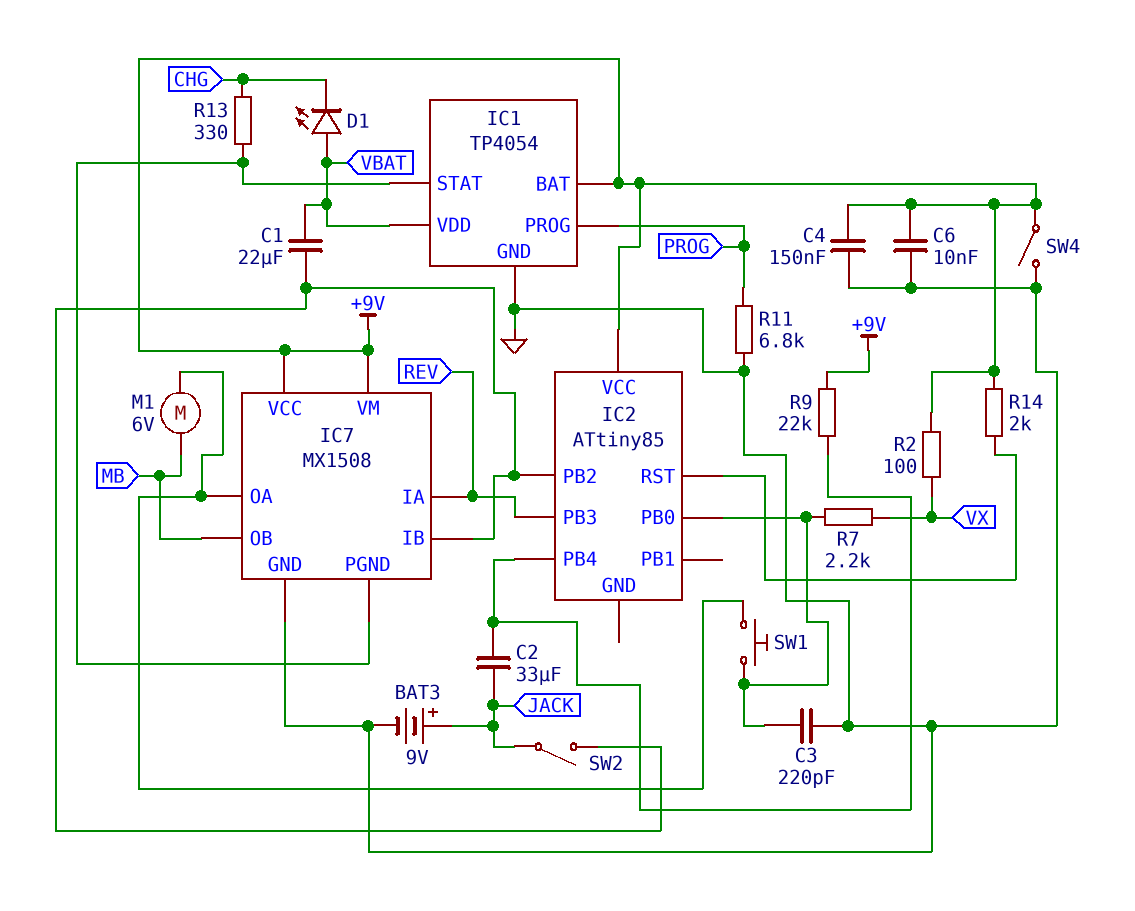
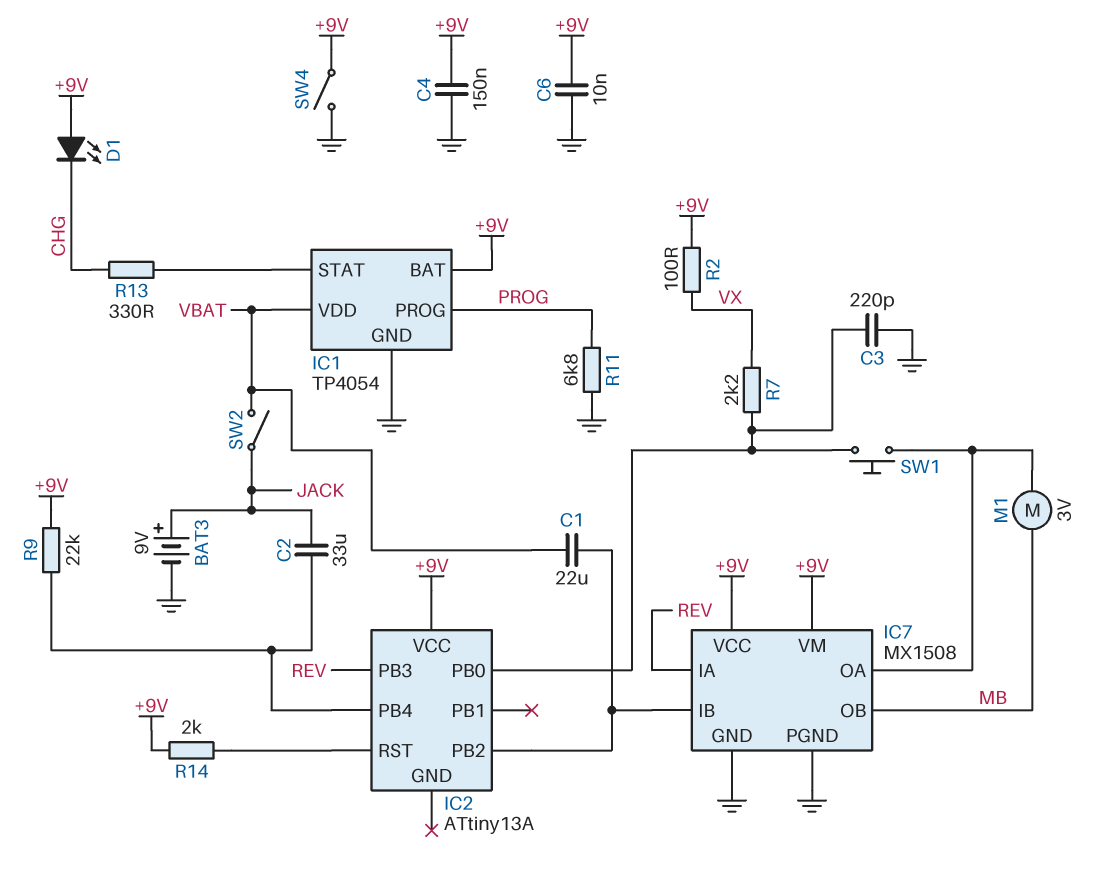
D1: LED (A VBAT, K CHG) -> LED (A +9V, K CHG)
IC2: ATtiny85 -> ATtiny13A
IC7 pin PGND: IC1/STAT -> GND
M1: motor 6V (IC7/OA, MB) -> motor 3V (IC7/OA, MB)
SW2: switch (IC2/PB2, JACK) -> switch (JACK, VBAT)

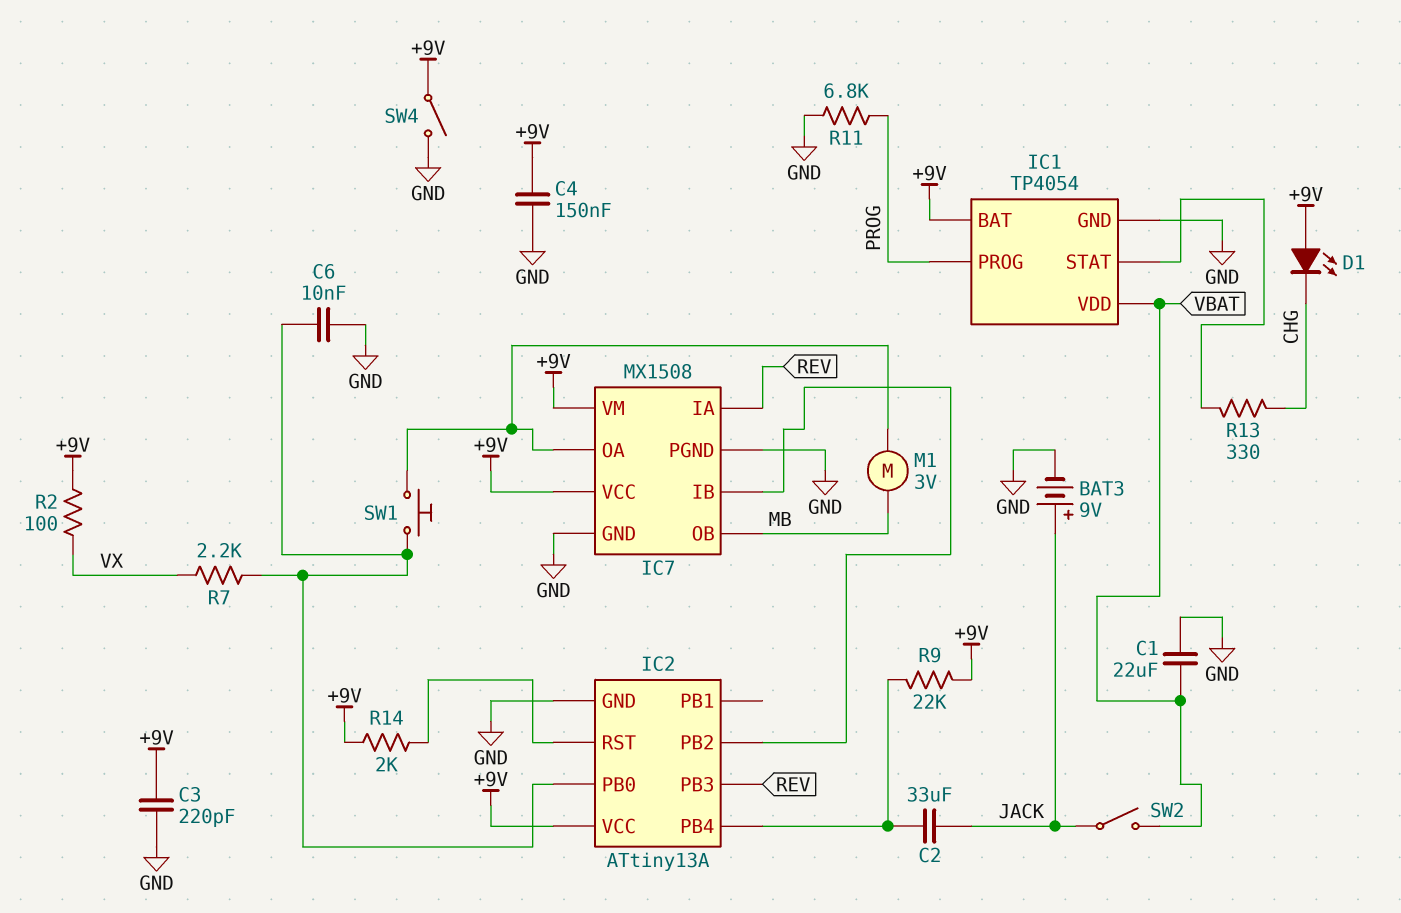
C1: 22uF (IC2/PB2, VBAT) -> 22uF (GND, VBAT)
C3: 220pF (GND, IC2/PB0) -> 220pF (+9V, GND)
C6: 10nF (+9V, GND) -> 10nF (GND, IC2/PB0)
IC2 pin GND: none -> GND

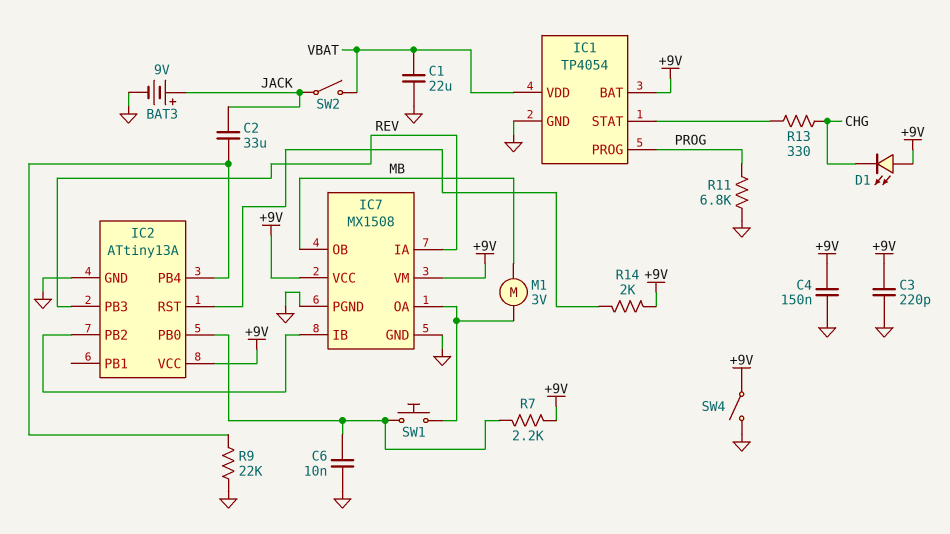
R2: 100 (+9V, VX) -> none
R7: 2.2k (IC2/PB0, VX) -> 2.2k (+9V, IC2/PB0)
R9: 22k (+9V, IC2/PB4) -> 22k (GND, IC2/PB4)

